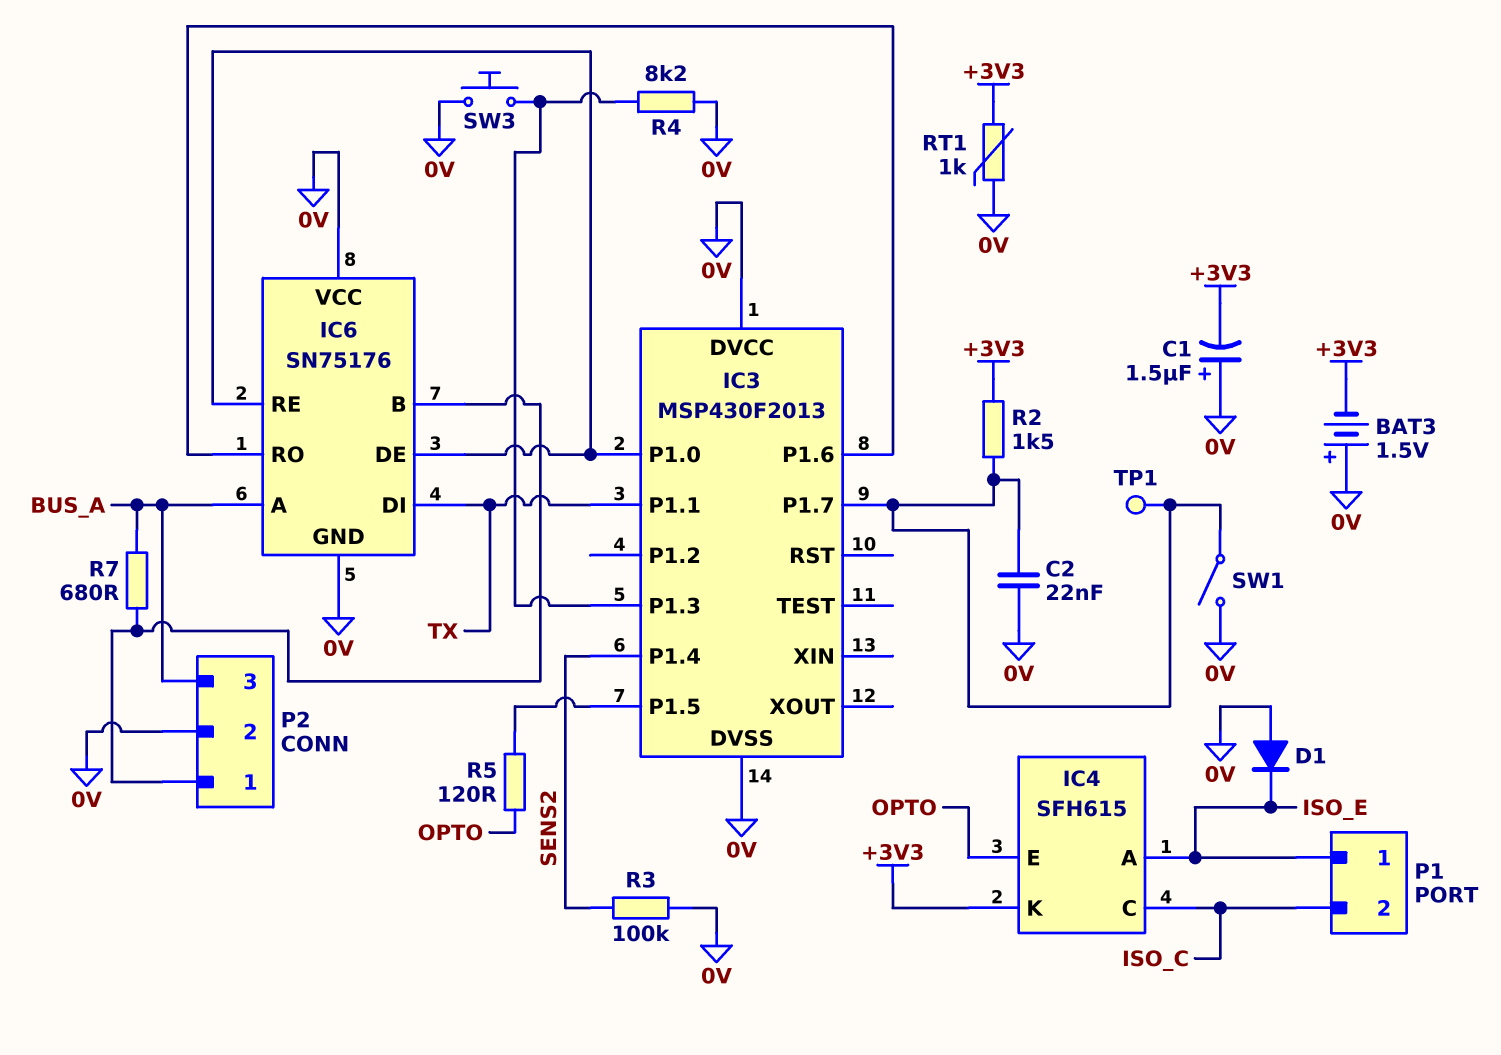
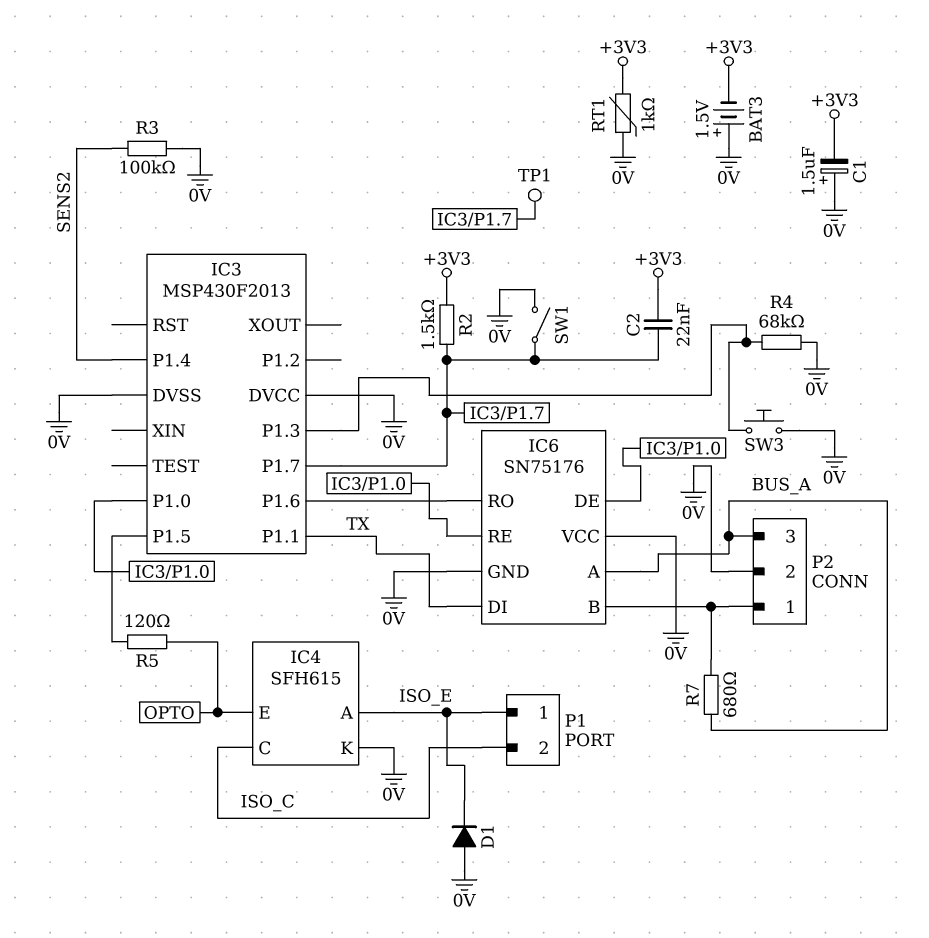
C2: 22nF (0V, IC3/P1.7) -> 22nF (+3V3, IC3/P1.7)
IC4 pin K: +3V3 -> 0V
R4: 8.2k (0V, IC3/P1.3) -> 68k (0V, IC3/P1.3)

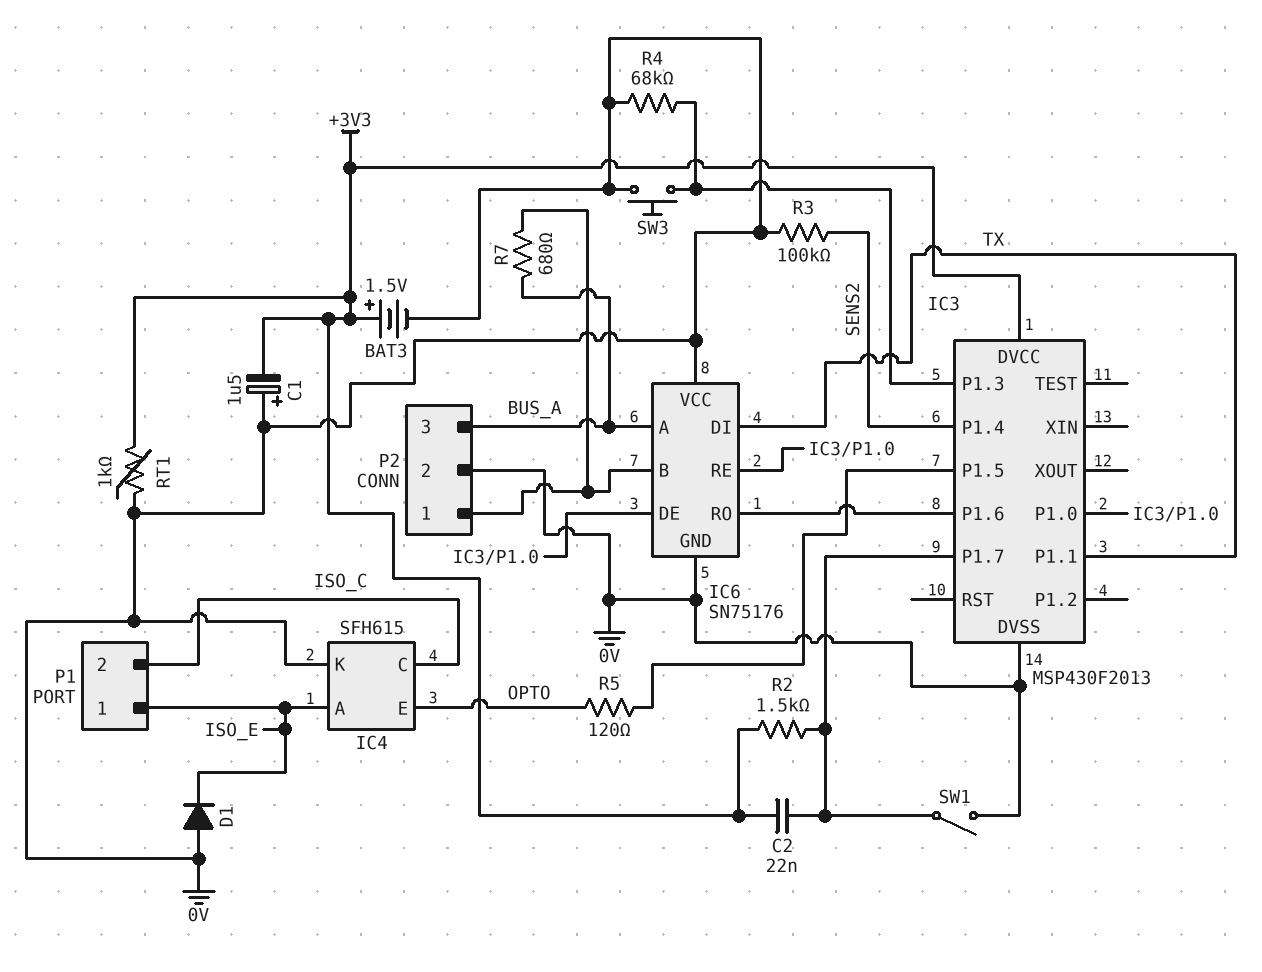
BAT3: 1.5V (plus 0V, minus +3V3) -> 1.5V (plus +3V3, minus 0V)
IC3 pin DVCC: 0V -> +3V3
TP1: test point (IC3/P1.7) -> none

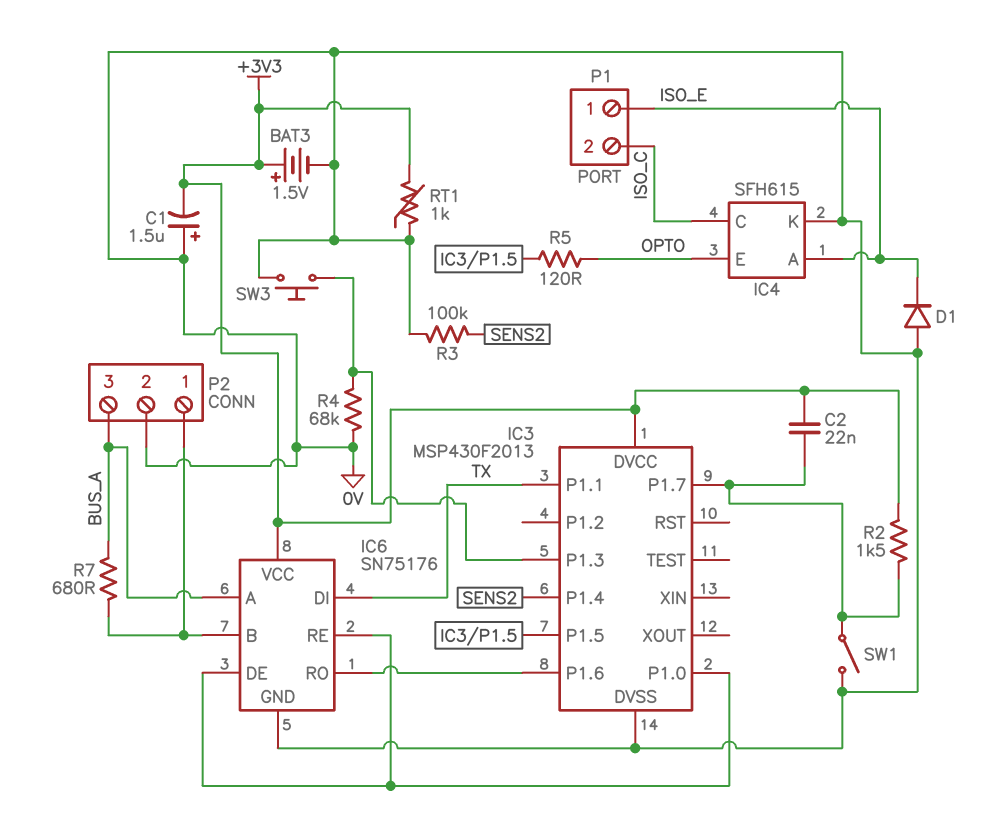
IC6 pin VCC: 0V -> +3V3

